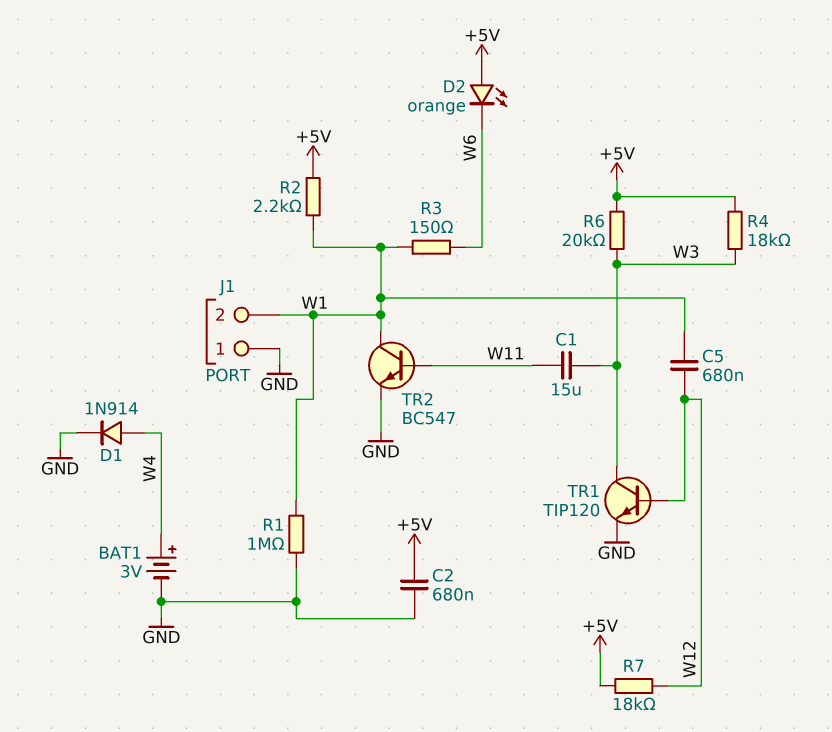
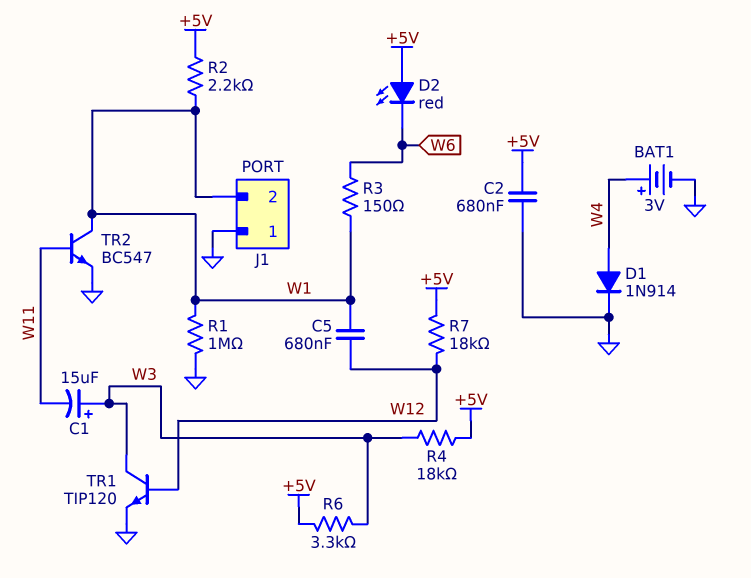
C1: 15uF (W3, W11) -> 15uF (plus W3, minus W11)
D2: LED orange (A +5V, K W6) -> LED red (A +5V, K W6)
R6: 20k (+5V, W3) -> 3.3k (+5V, W3)

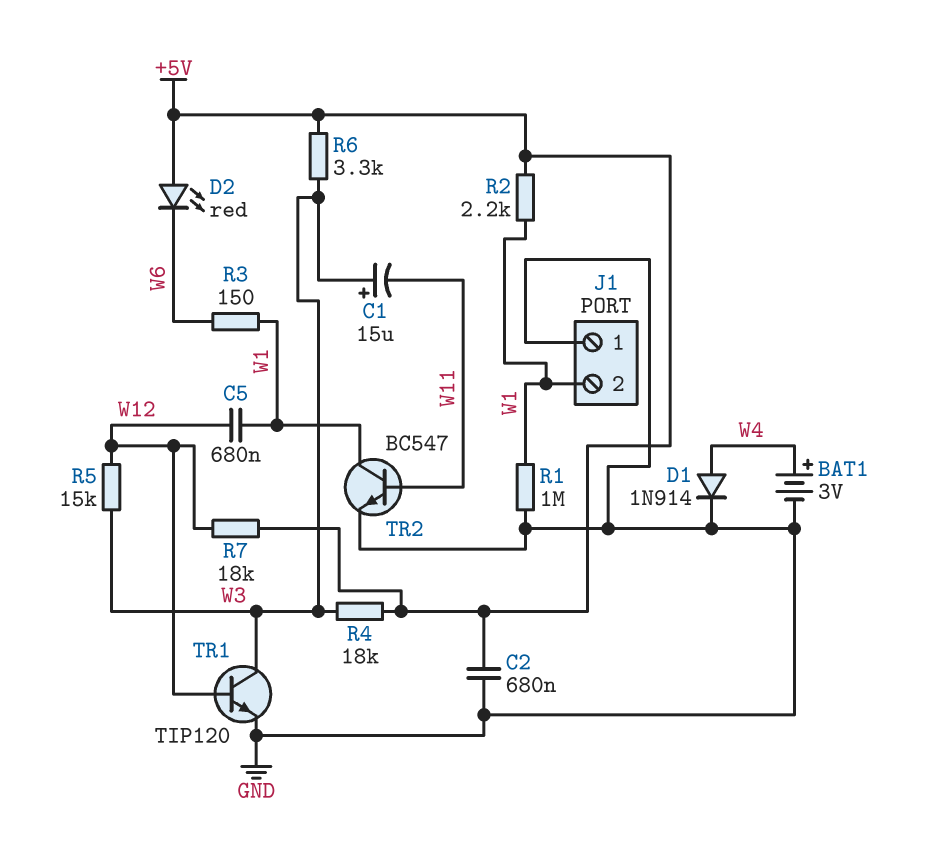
R5: none -> 15k (W3, W12)

